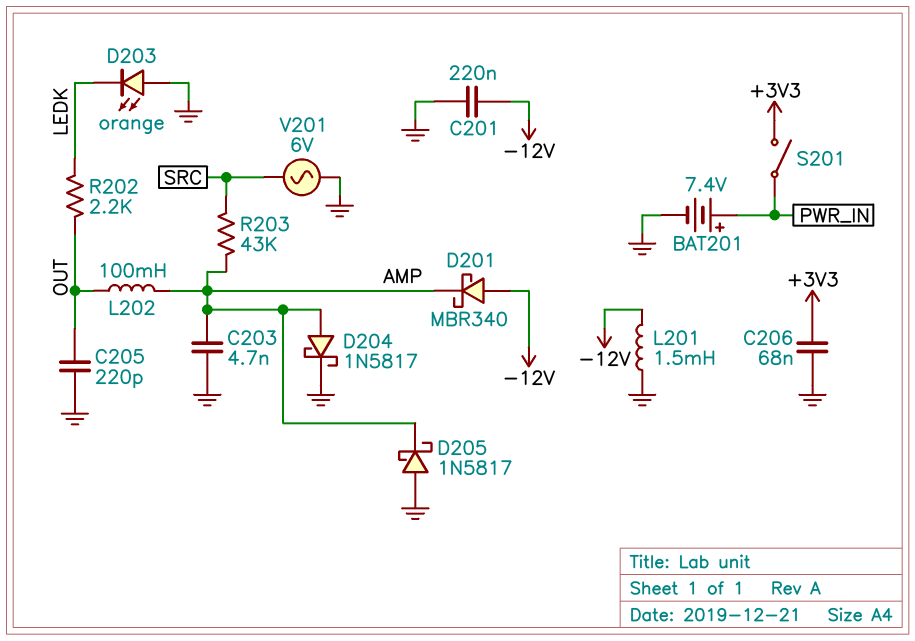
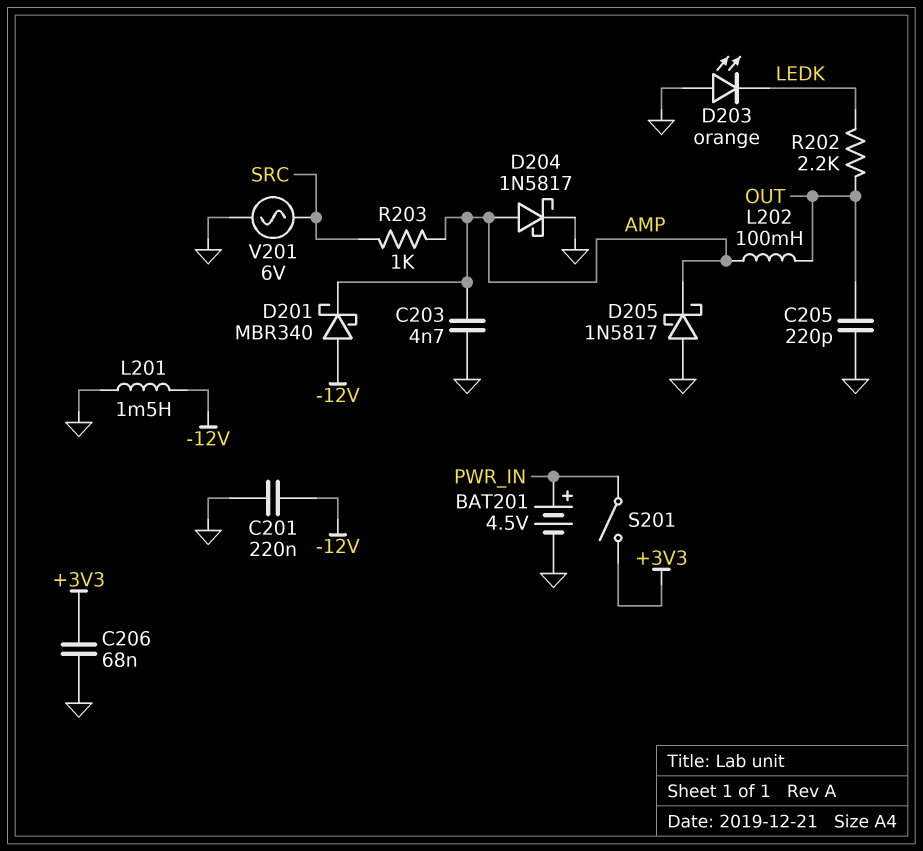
BAT201: 7.4V (plus PWR_IN, minus GND) -> 4.5V (plus PWR_IN, minus GND)
R203: 43k (AMP, SRC) -> 1k (AMP, SRC)

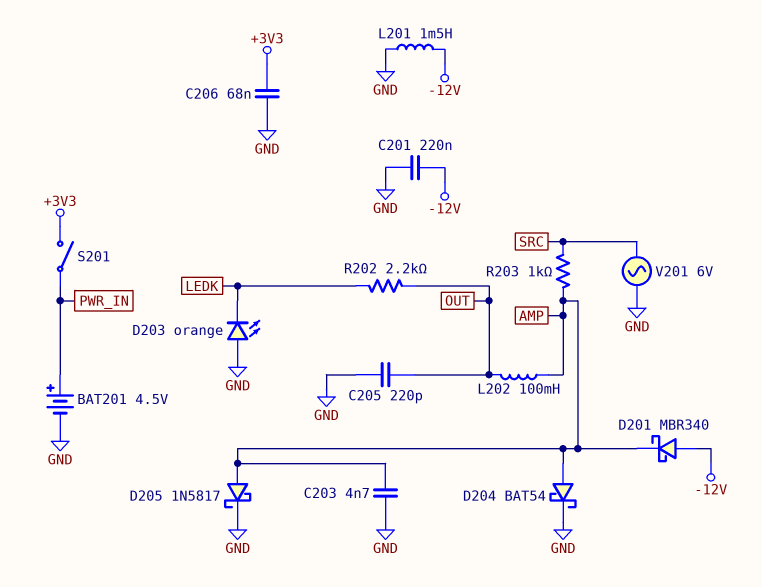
D204: schottky 1N5817 (A AMP, K GND) -> schottky BAT54 (A AMP, K GND)
D205: schottky 1N5817 (A GND, K AMP) -> schottky 1N5817 (A AMP, K GND)

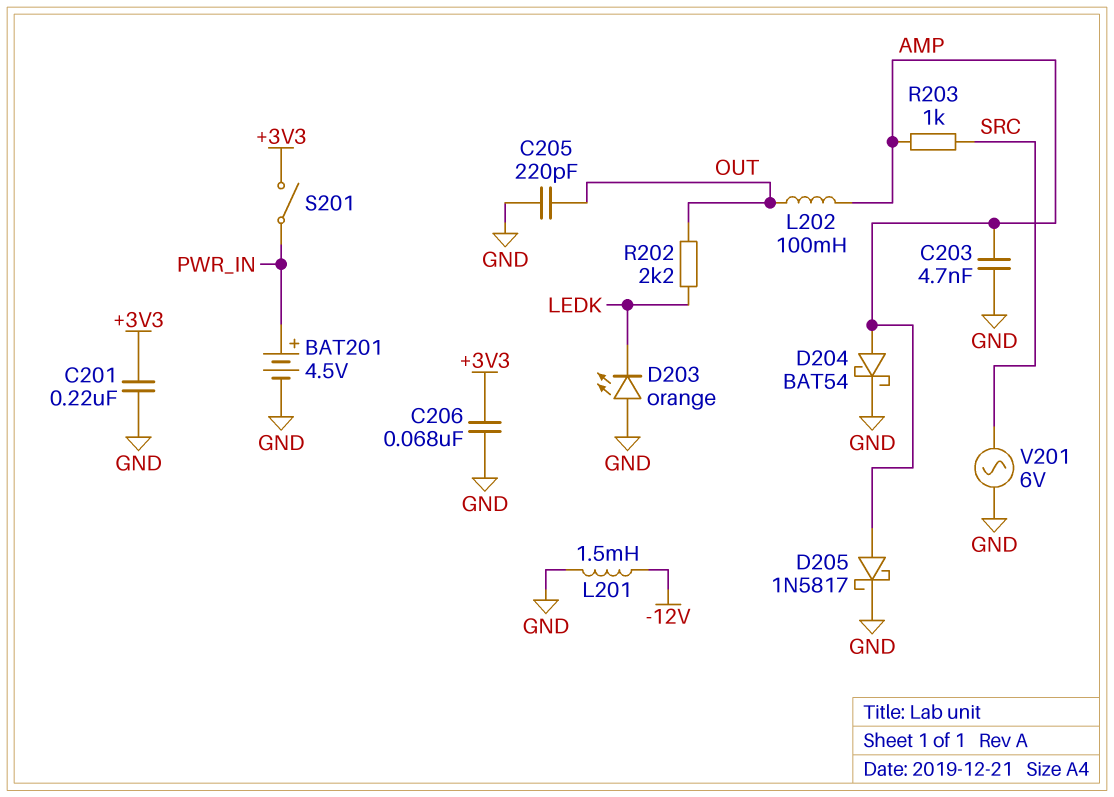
C201: 220nF (-12V, GND) -> 220nF (+3V3, GND)
D201: schottky MBR340 (A -12V, K AMP) -> none

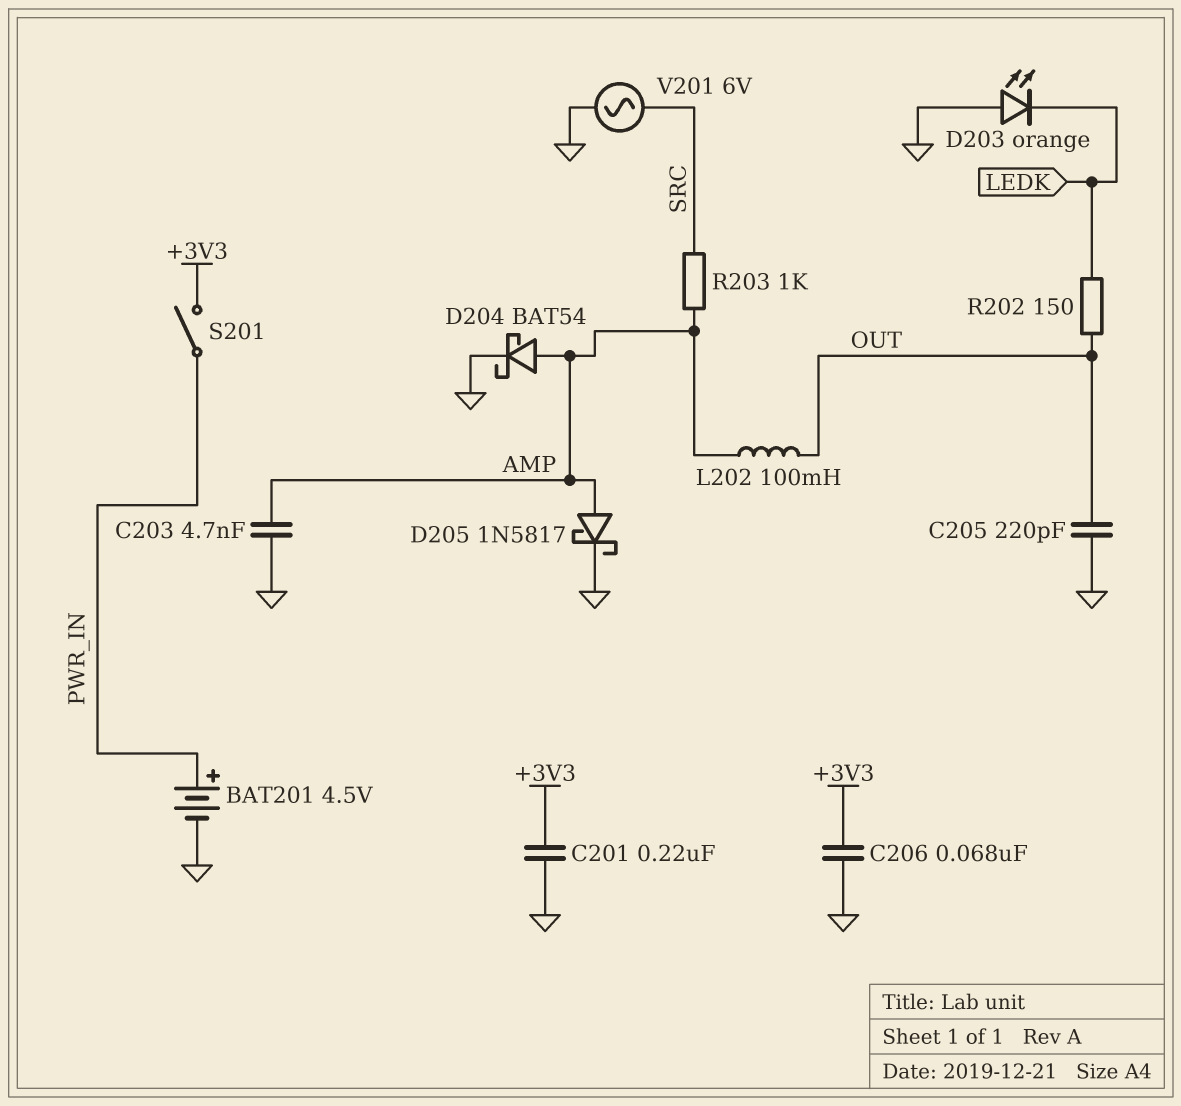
L201: 1.5mH (-12V, GND) -> none
R202: 2.2k (LEDK, OUT) -> 150 (LEDK, OUT)

